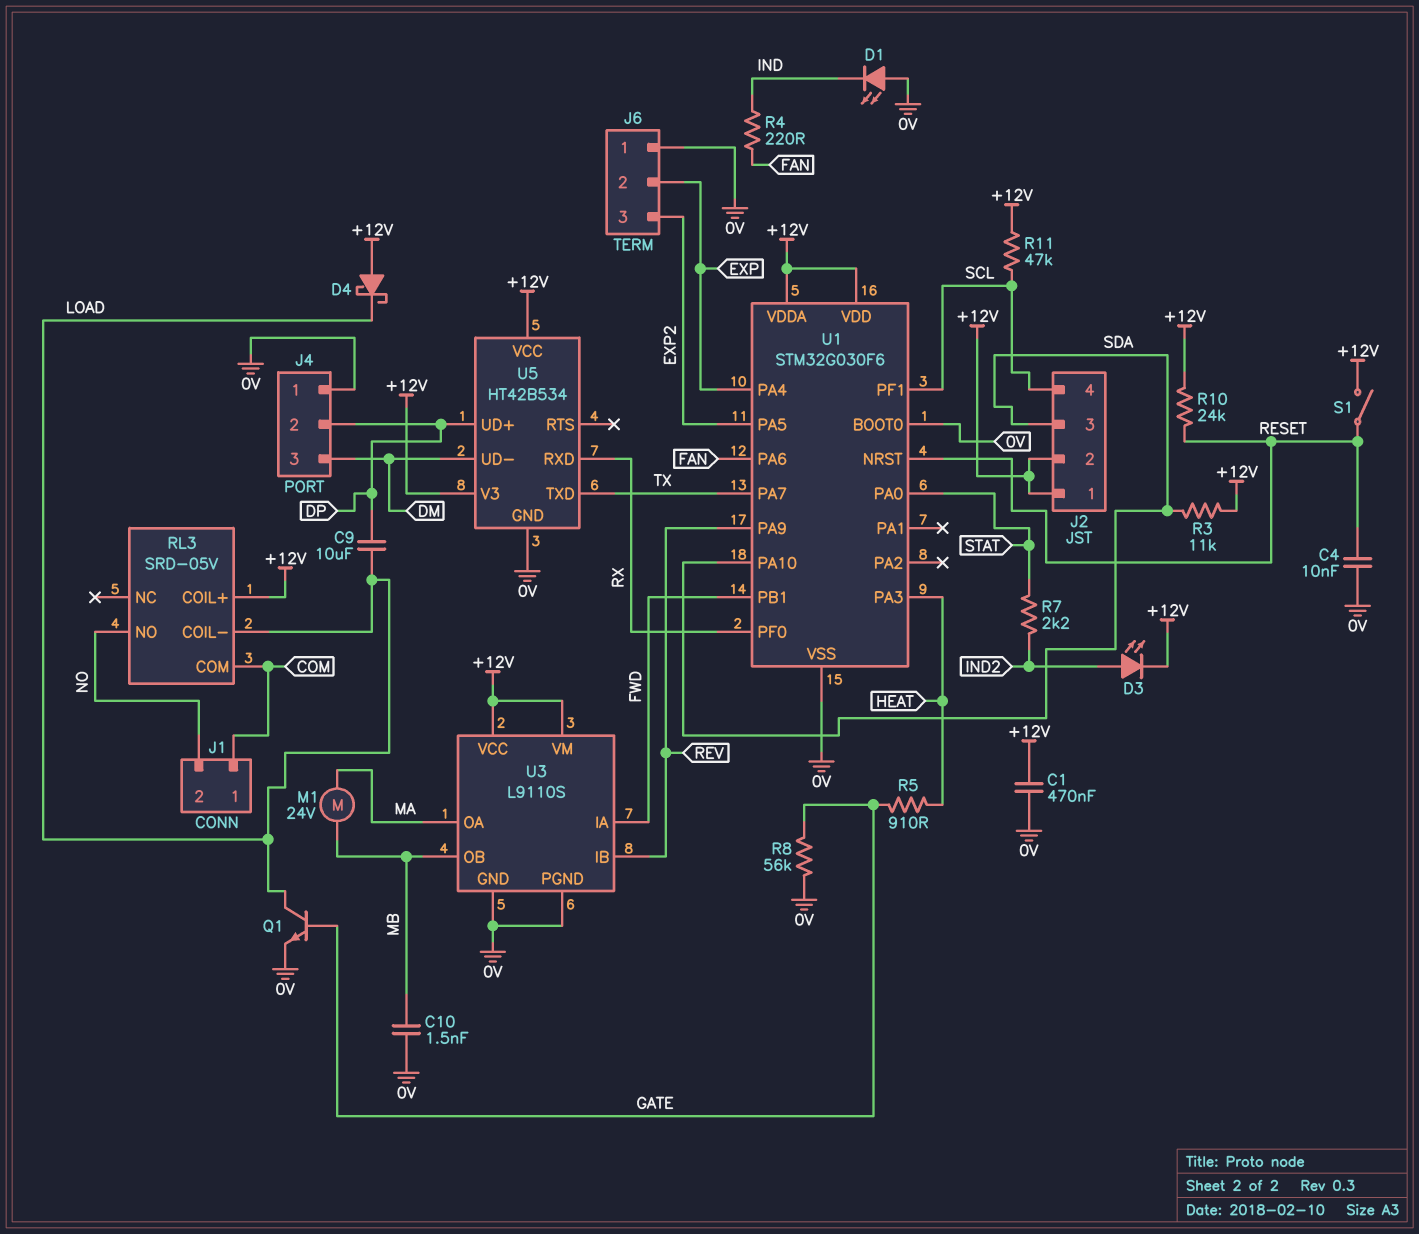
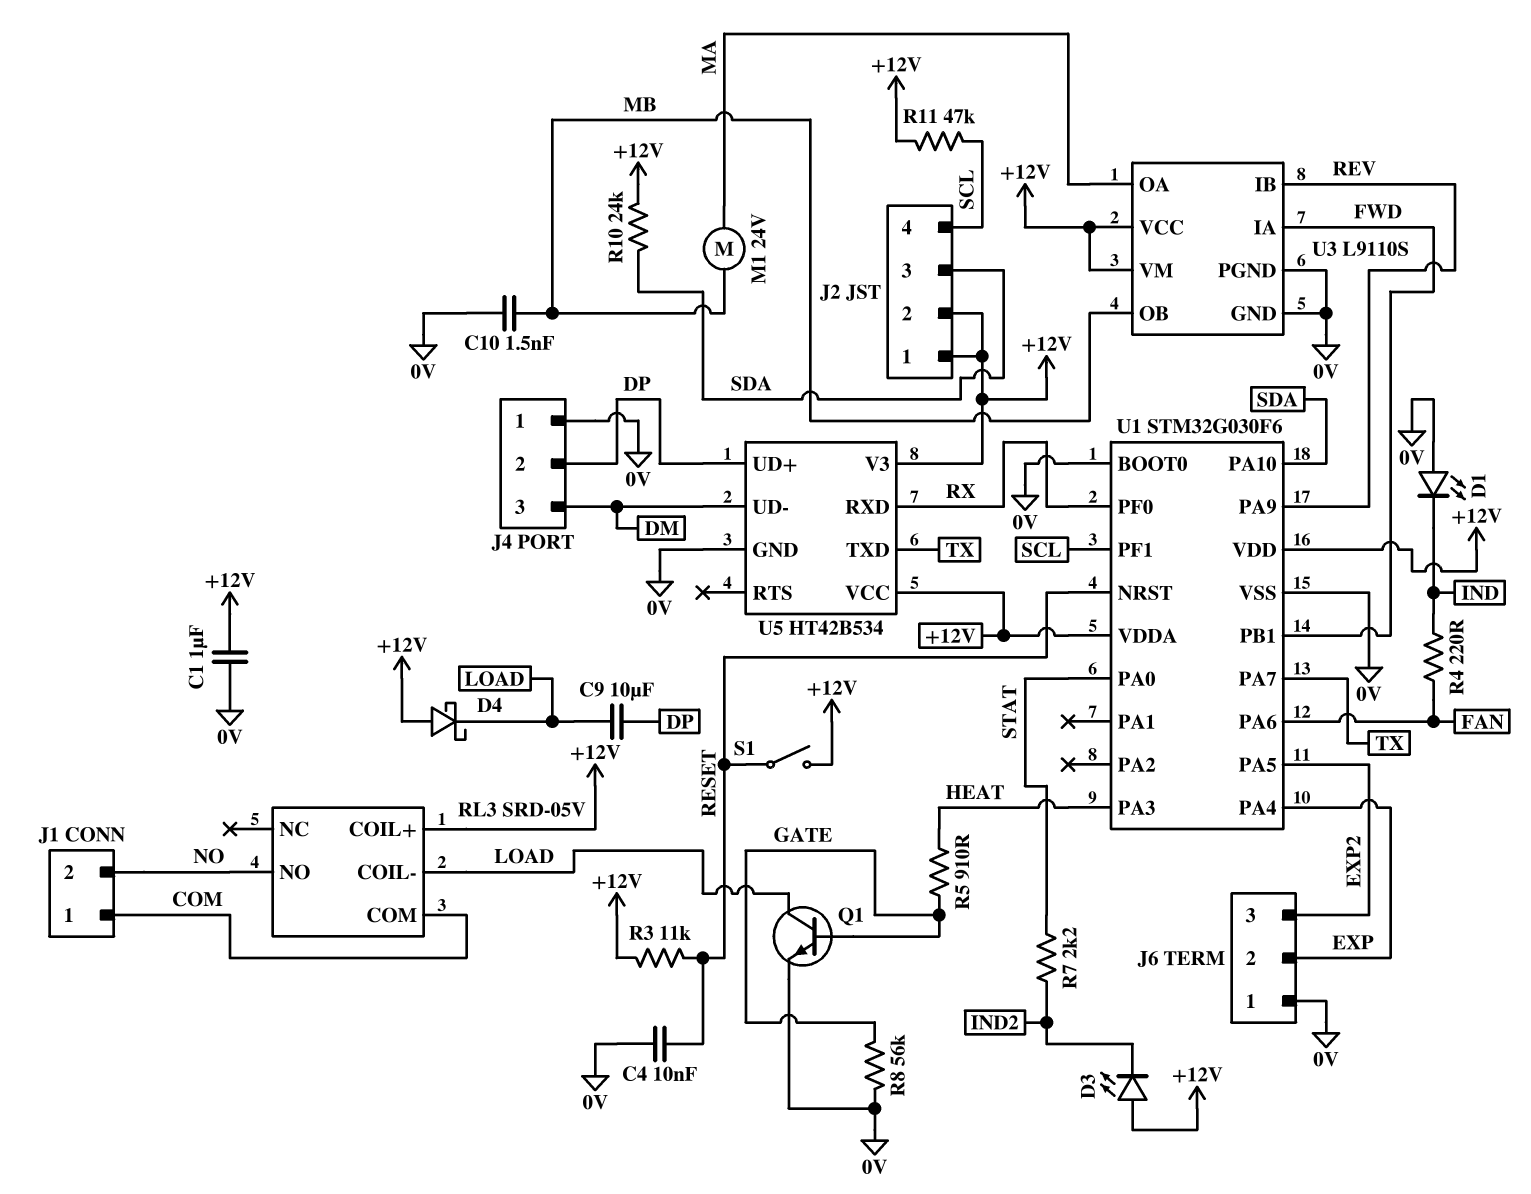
C1: 470nF (+12V, 0V) -> 1uF (+12V, 0V)
D3: LED (A IND2, K +12V) -> LED (A +12V, K IND2)
R3: 11k (+12V, SDA) -> 11k (+12V, RESET)
R10: 24k (+12V, RESET) -> 24k (+12V, SDA)

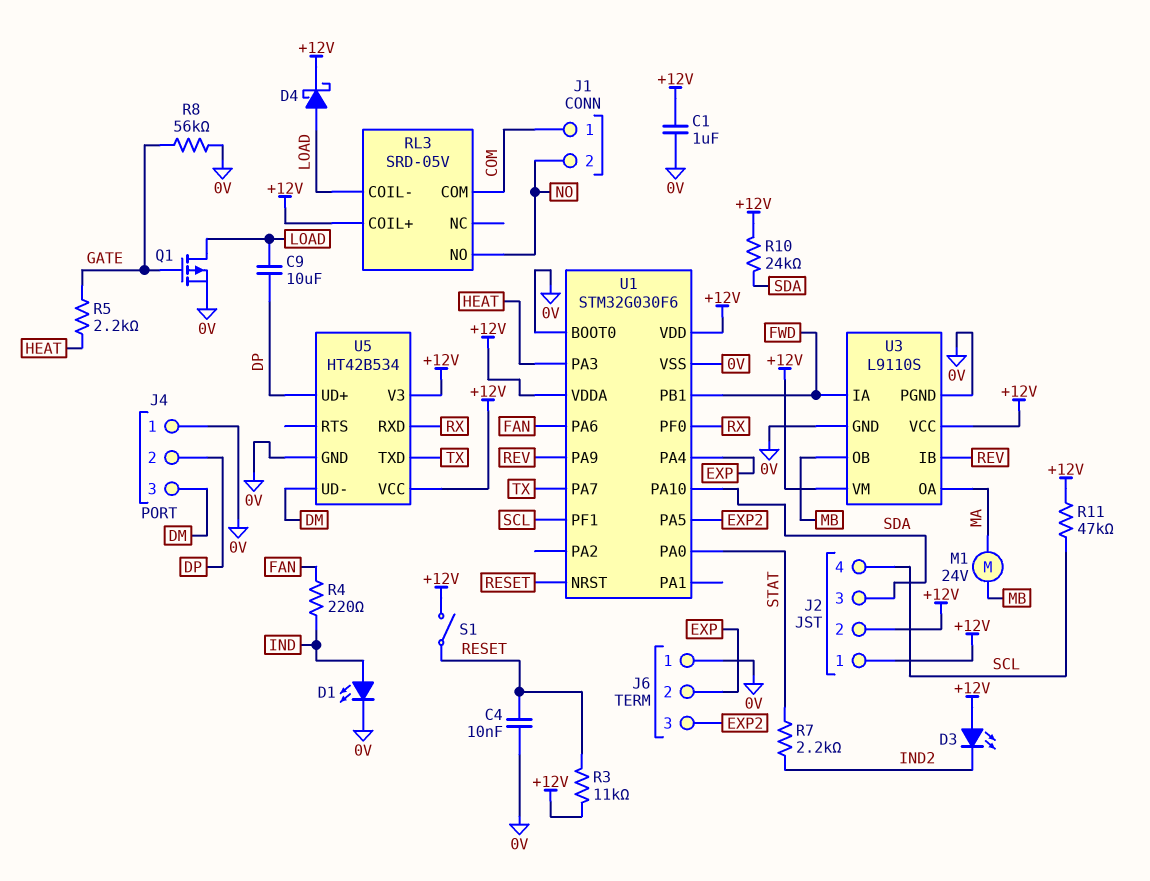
C10: 1.5nF (0V, MB) -> none
D1: LED (A 0V, K IND) -> LED (A IND, K 0V)
D4: schottky (A +12V, K LOAD) -> schottky (A LOAD, K +12V)
Q1: NPN (B GATE, C LOAD, E 0V) -> PMOS (G GATE, D LOAD, S 0V)
R5: 910 (GATE, HEAT) -> 2.2k (GATE, HEAT)

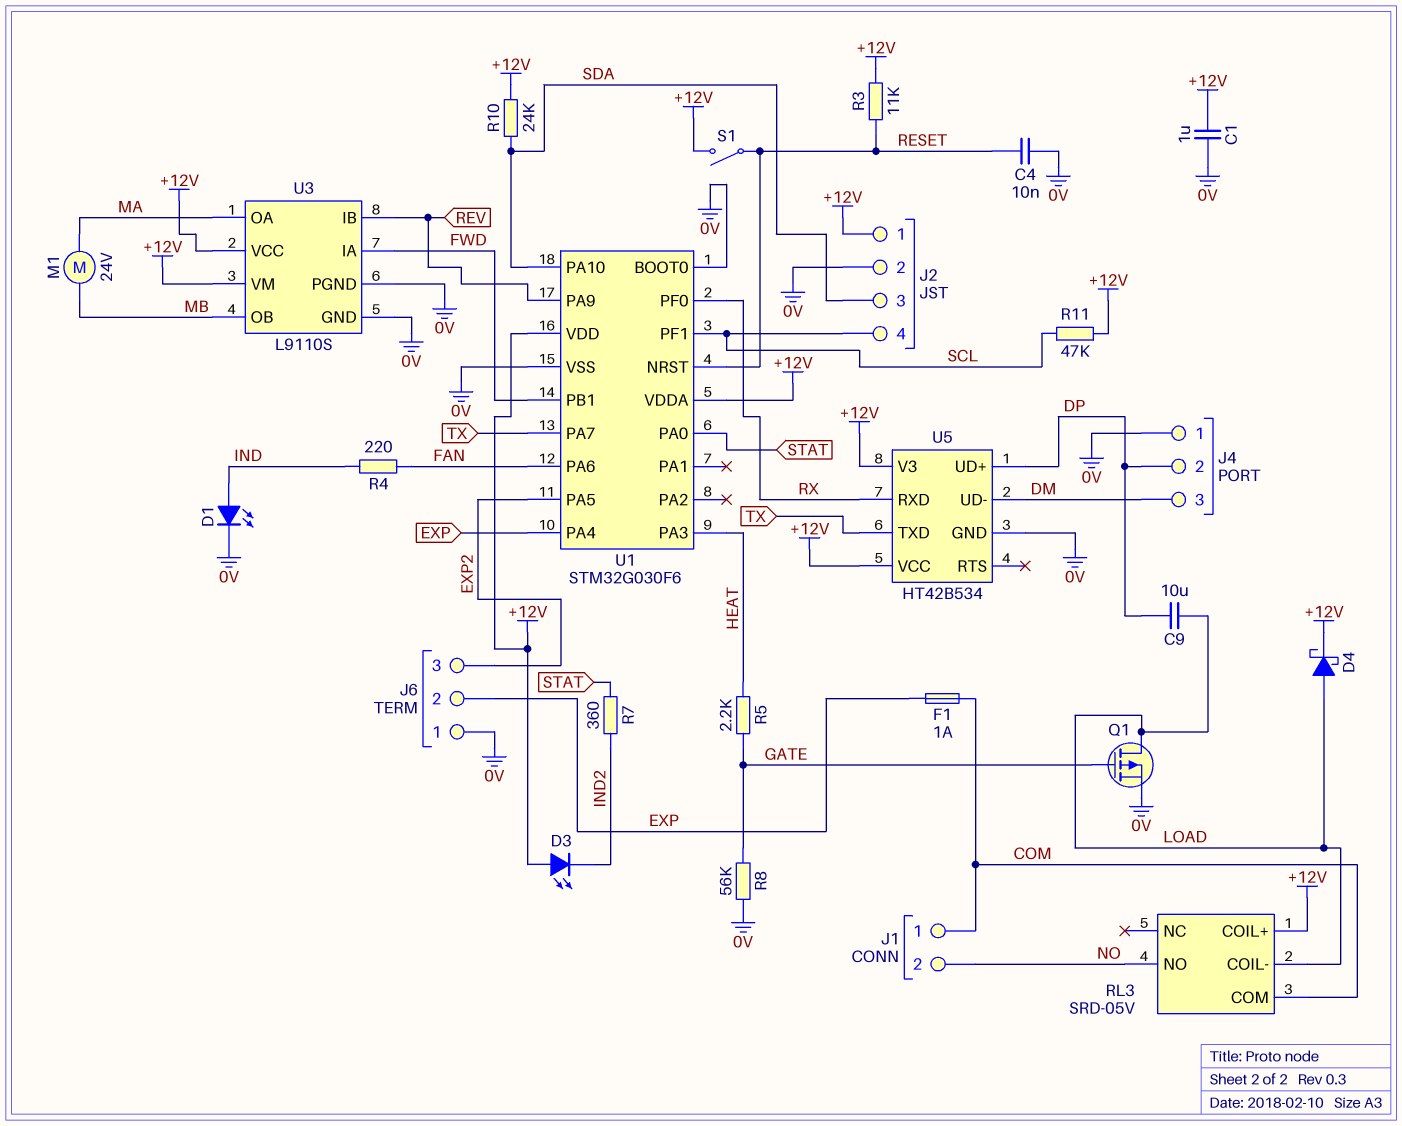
F1: none -> 1A (COM, EXP)
J2 pin 2: +12V -> 0V
R7: 2.2k (IND2, STAT) -> 360 (IND2, STAT)

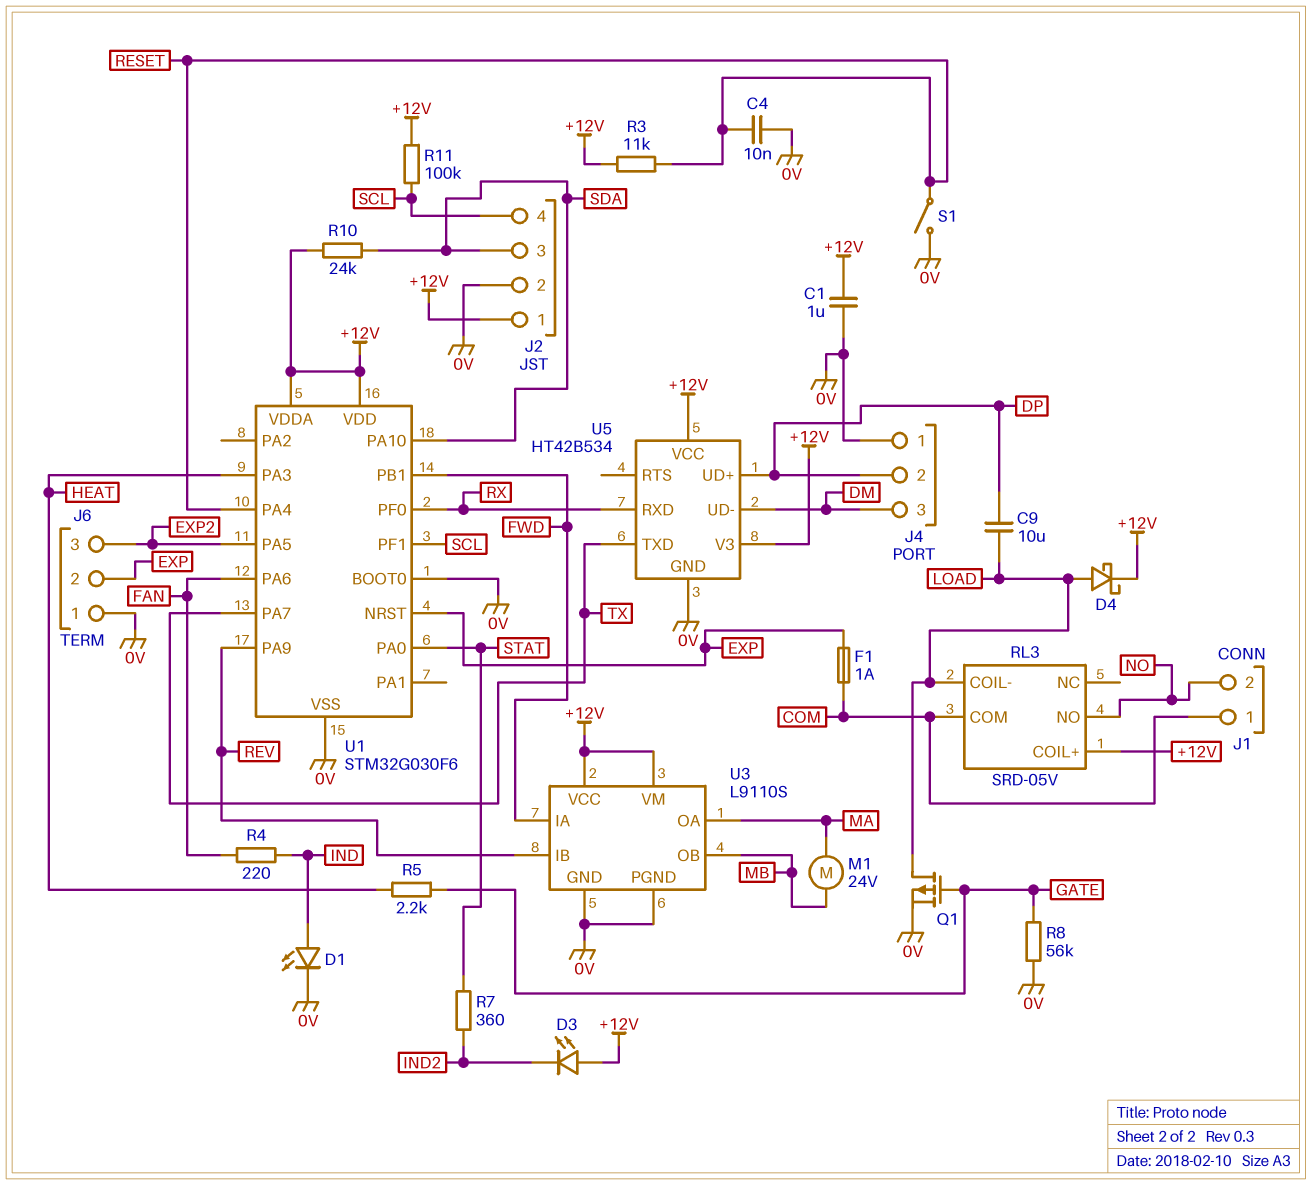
R11: 47k (+12V, SCL) -> 100k (+12V, SCL)
S1: switch (+12V, RESET) -> switch (0V, RESET)
U1 pin NRST: RESET -> EXP
U1 pin PA4: EXP -> RESET

